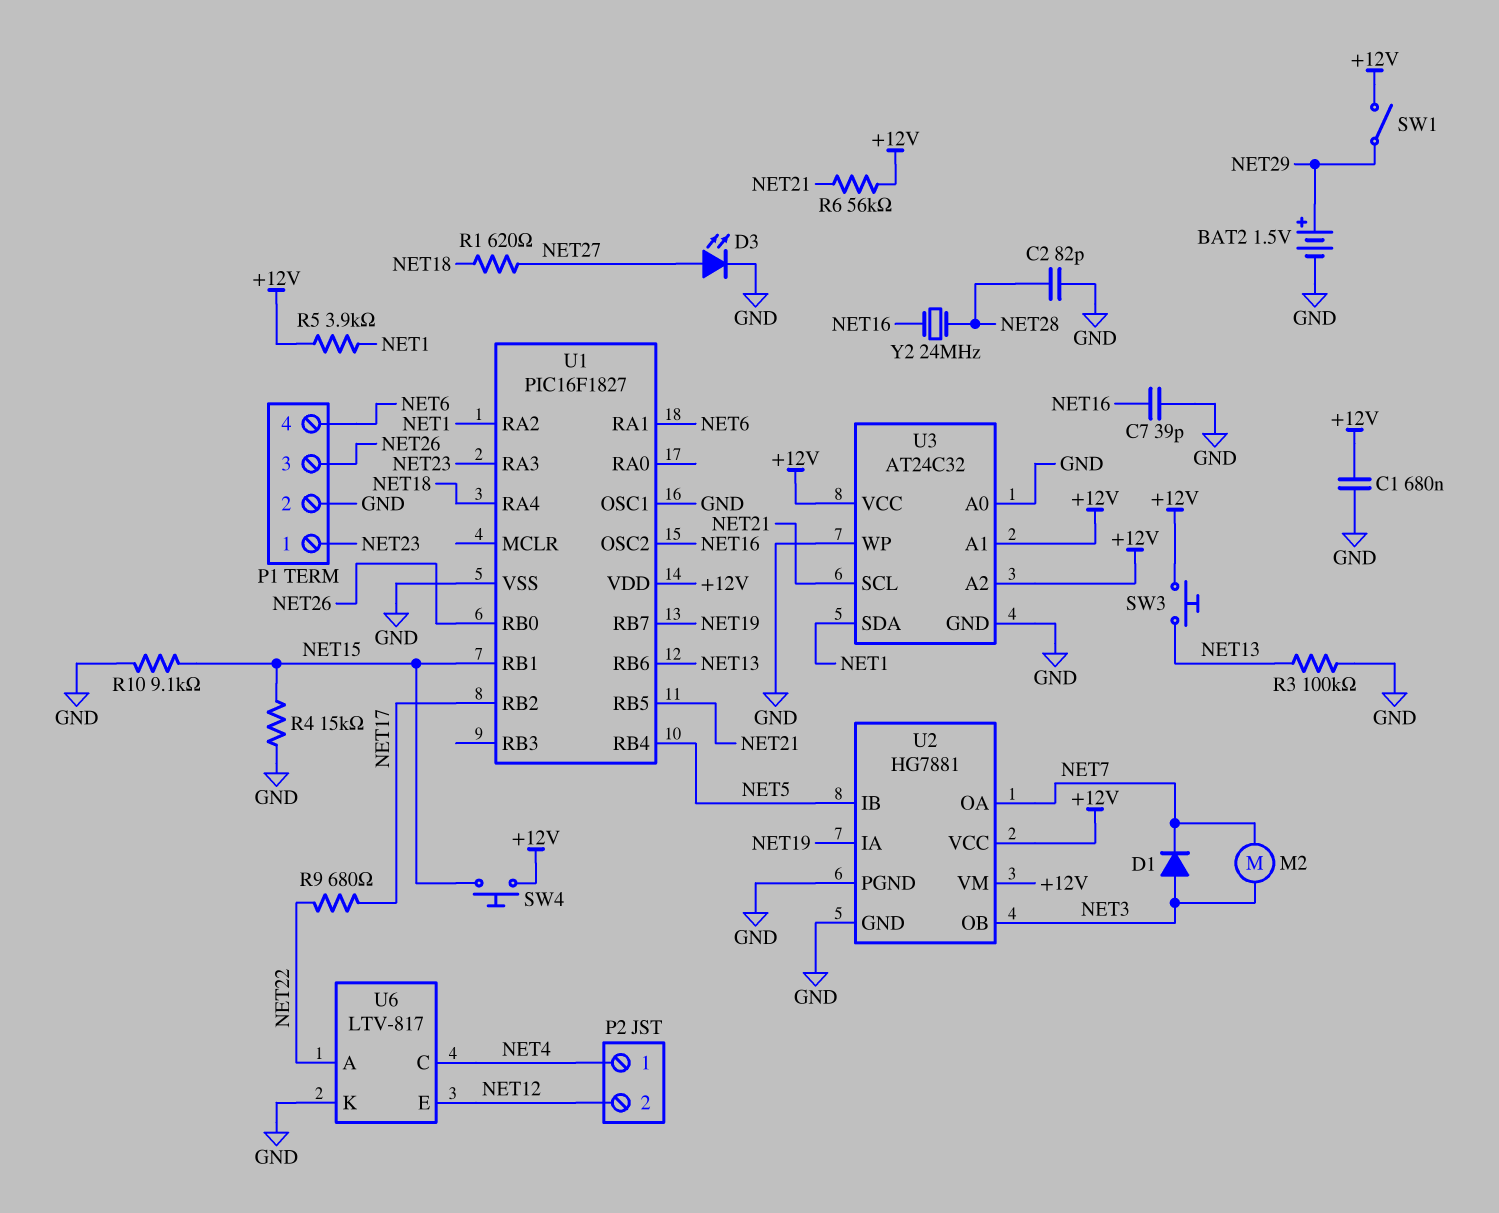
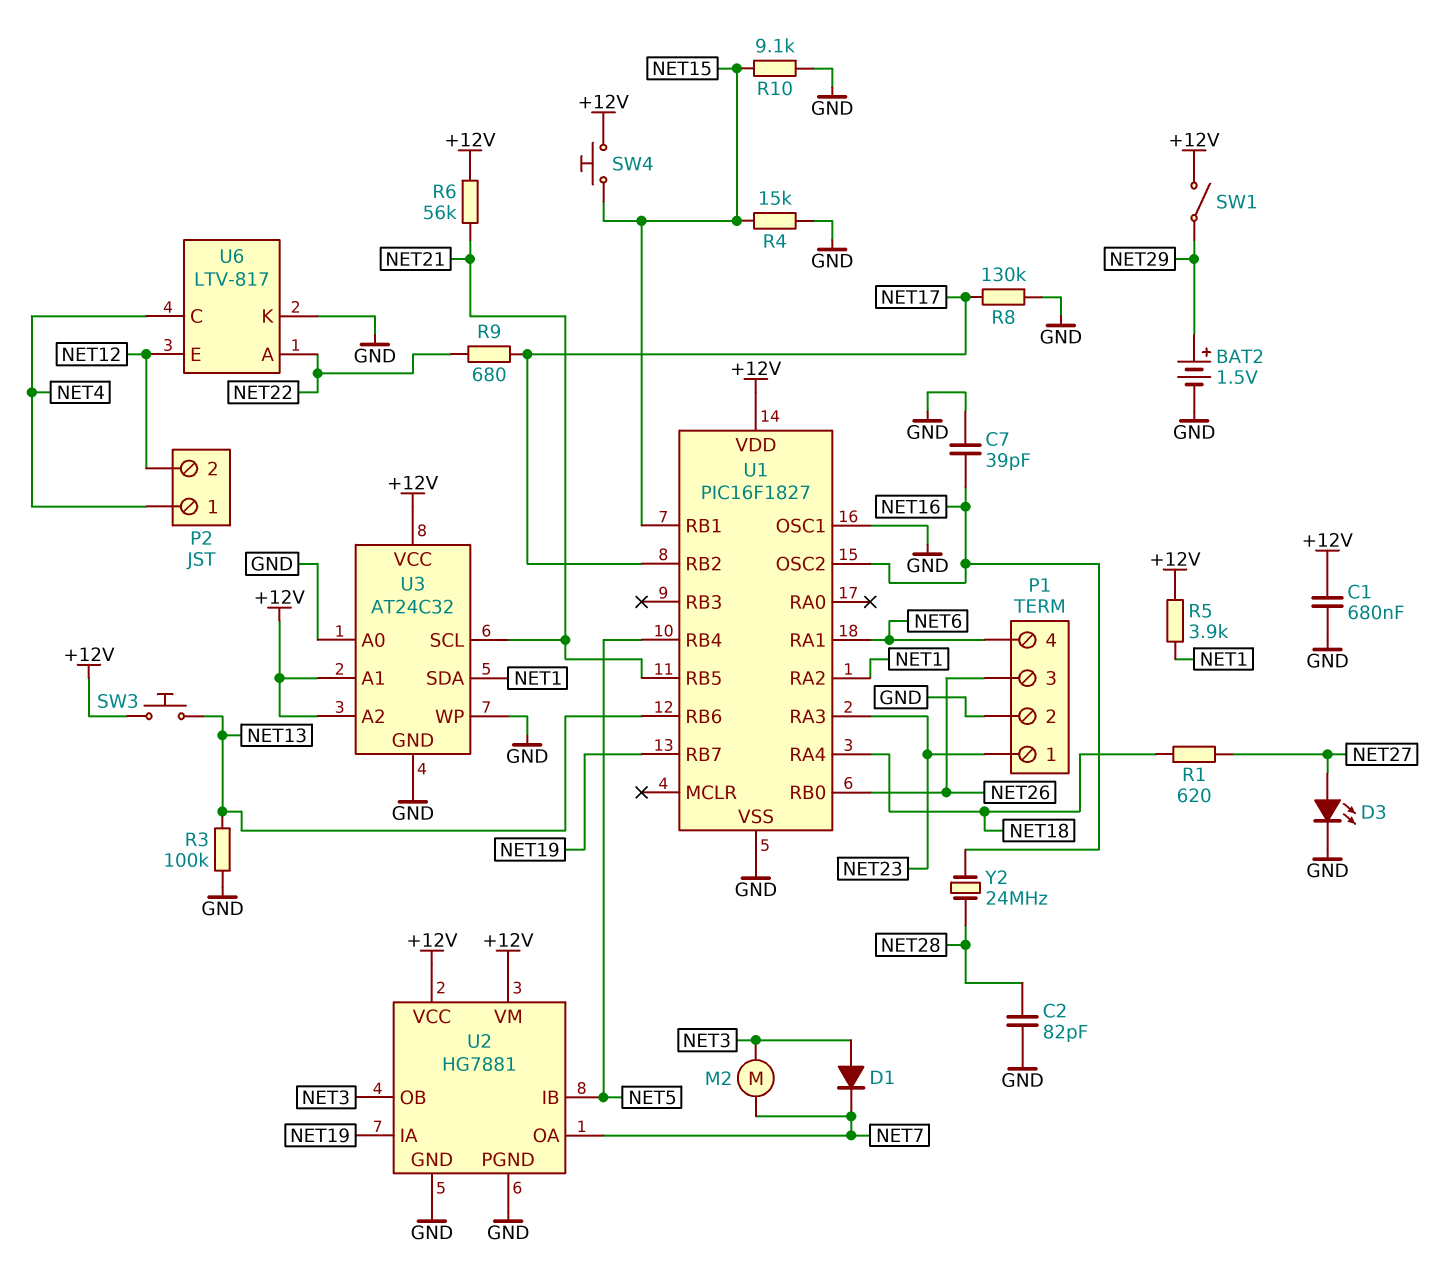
R8: none -> 130k (GND, NET17)

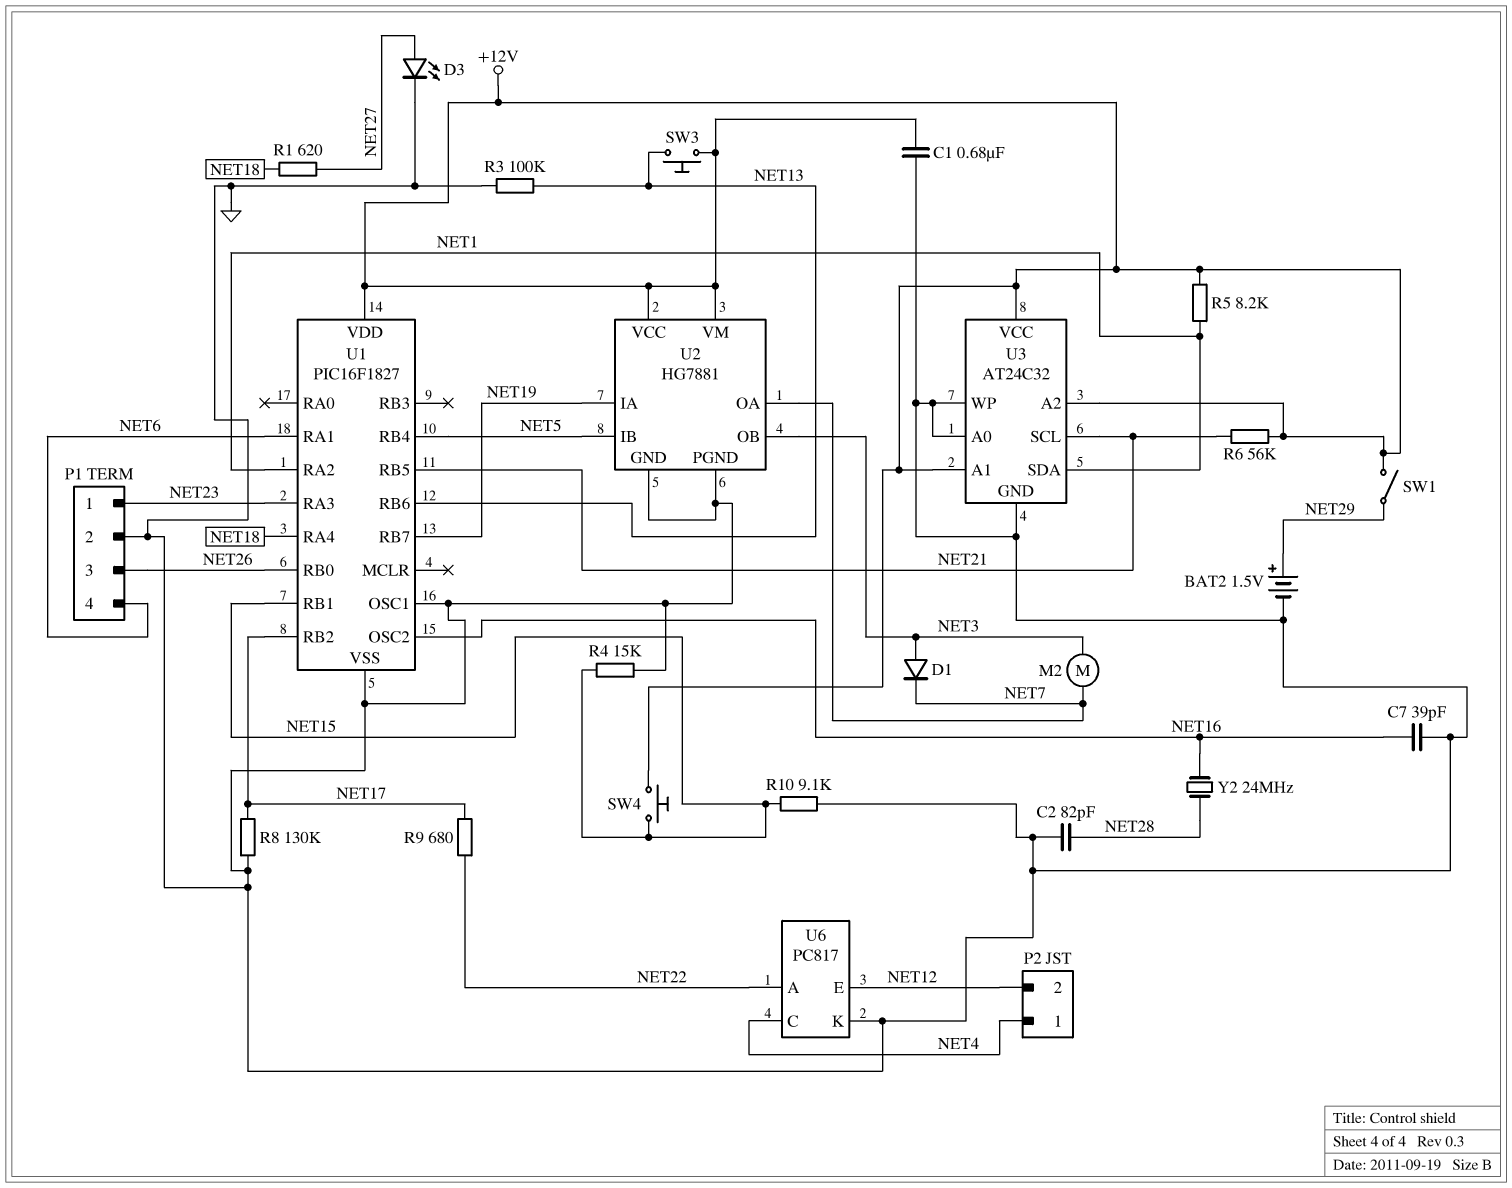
R5: 3.9k (+12V, NET1) -> 8.2k (+12V, NET1)
U6: LTV-817 -> PC817

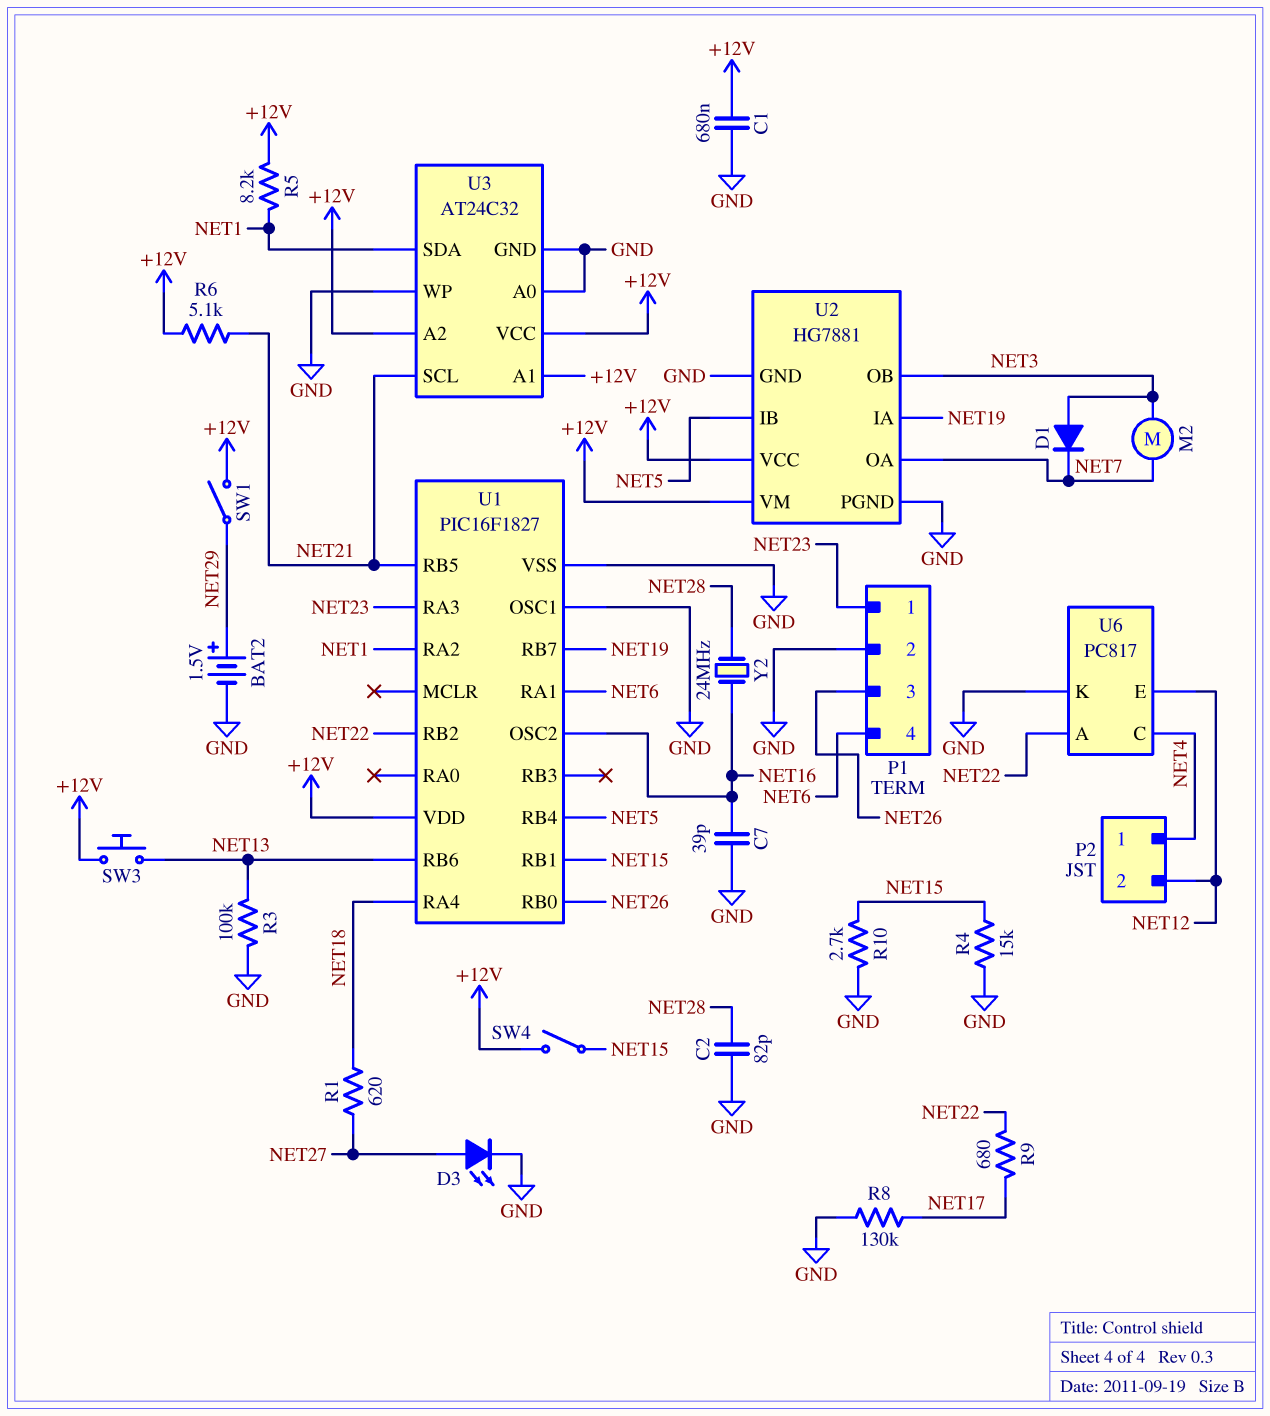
R6: 56k (+12V, NET21) -> 5.1k (+12V, NET21)
R10: 9.1k (GND, NET15) -> 2.7k (GND, NET15)
SW4: button (+12V, NET15) -> switch (+12V, NET15)
U1 pin RB2: NET17 -> NET22

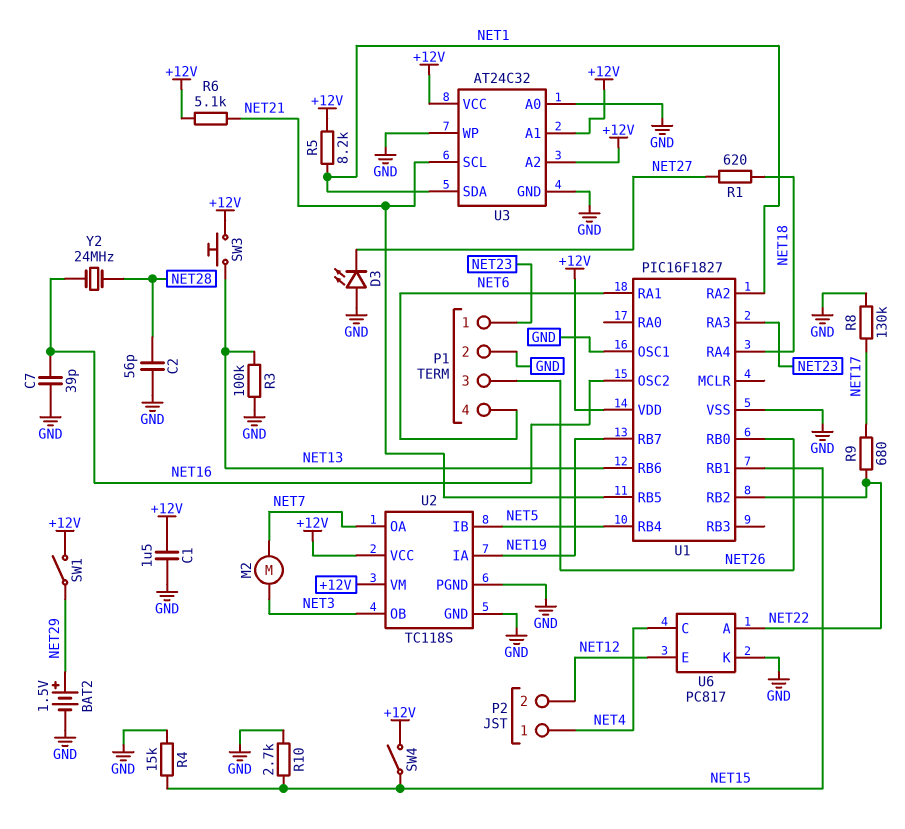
C1: 680nF (+12V, GND) -> 1.5uF (+12V, GND)
C2: 82pF (GND, NET28) -> 56pF (GND, NET28)
D1: diode (A NET3, K NET7) -> none
D3: LED (A NET27, K GND) -> LED (A GND, K NET27)
U2: HG7881 -> TC118S

